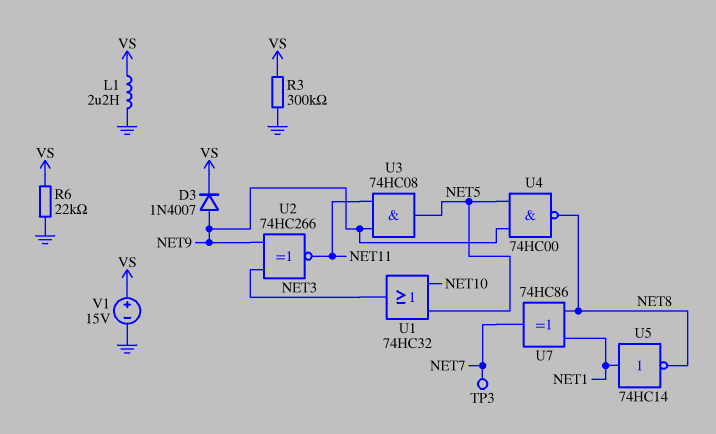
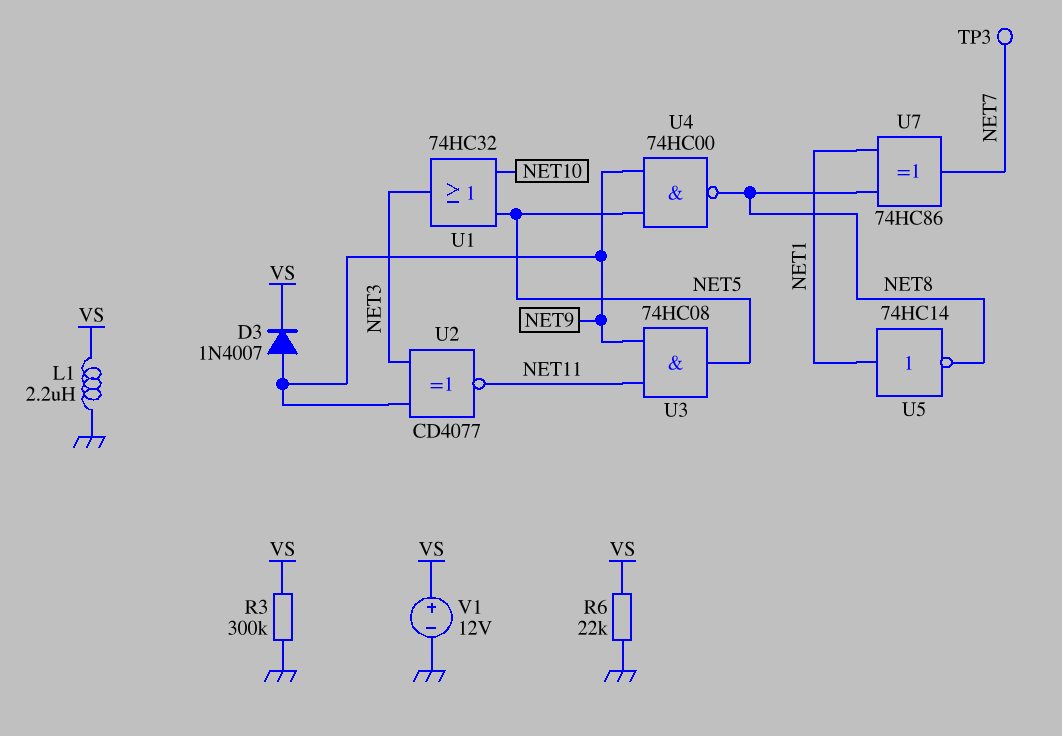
U2: XNOR 74HC266 (in NET3, in NET9, out NET11) -> XNOR CD4077 (in NET3, in NET9, out NET11)
V1: 15V (plus VS, minus GND) -> 12V (plus VS, minus GND)

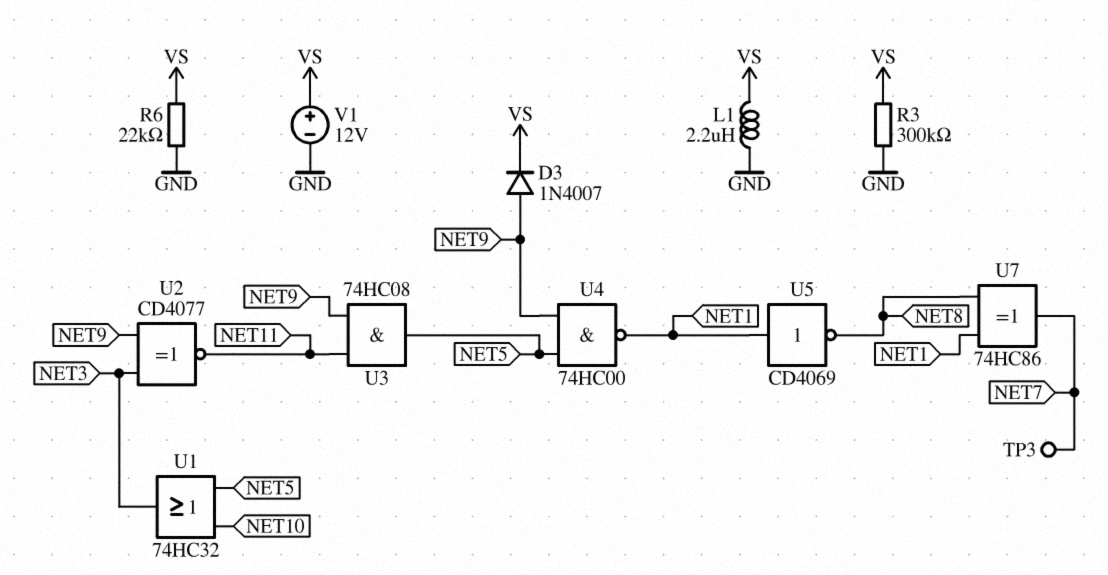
U4: NAND 74HC00 (in NET5, in NET9, out NET8) -> NAND 74HC00 (in NET5, in NET9, out NET1)
U5: NOT 74HC14 (in NET1, out NET8) -> NOT CD4069 (in NET1, out NET8)

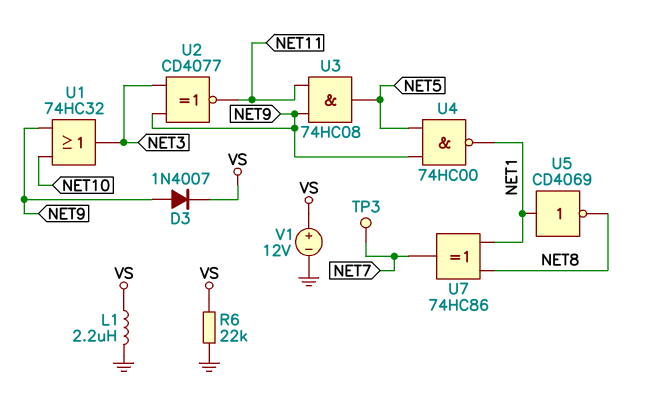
R3: 300k (GND, VS) -> none
U1: OR 74HC32 (in NET5, in NET10, out NET3) -> OR 74HC32 (in NET9, in NET10, out NET3)

